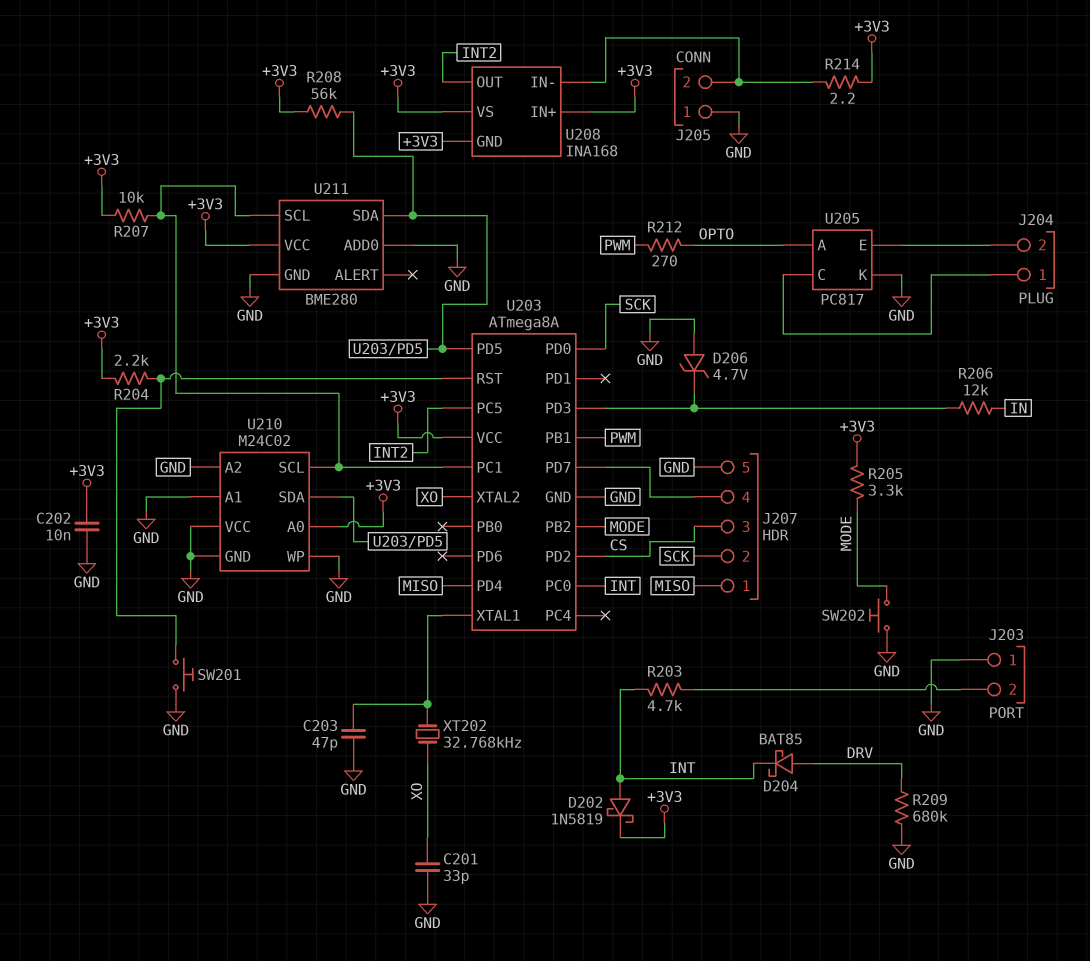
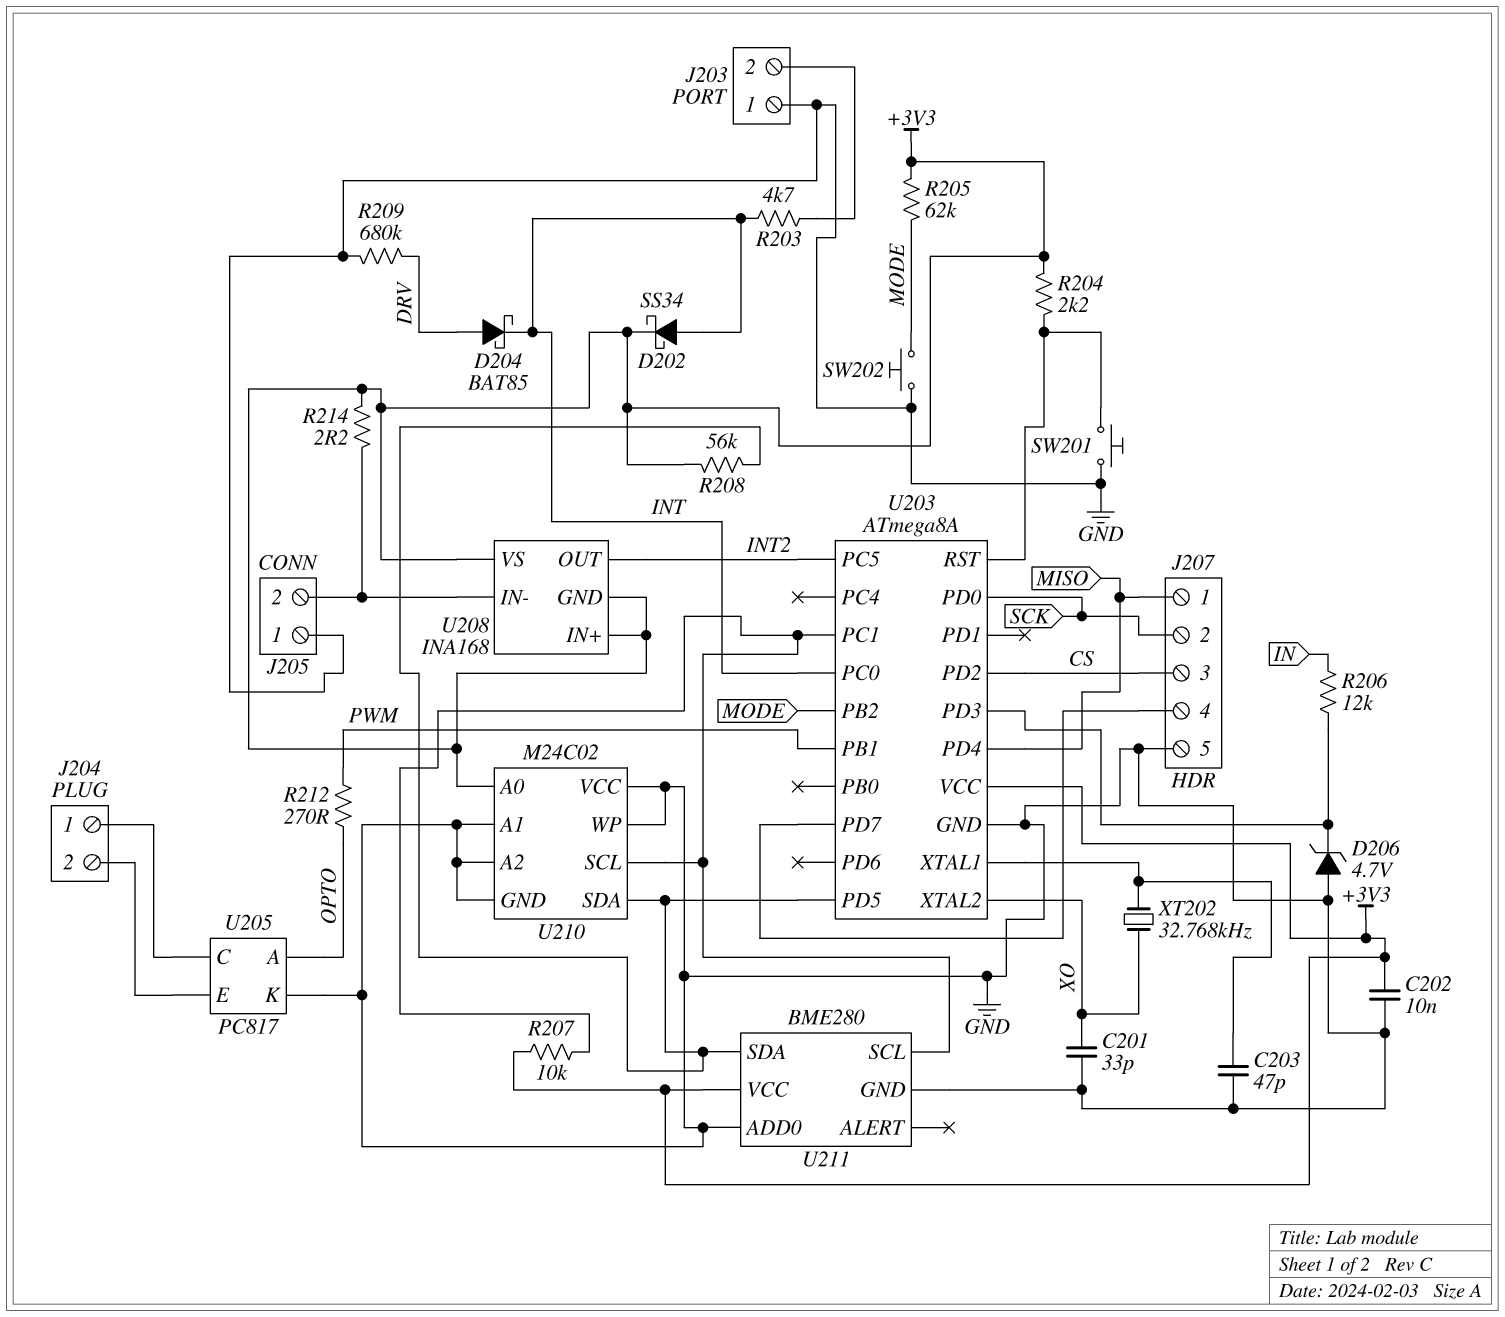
D202: schottky 1N5819 (A INT, K +3V3) -> schottky SS34 (A INT, K +3V3)
R205: 3.3k (+3V3, MODE) -> 62k (+3V3, MODE)

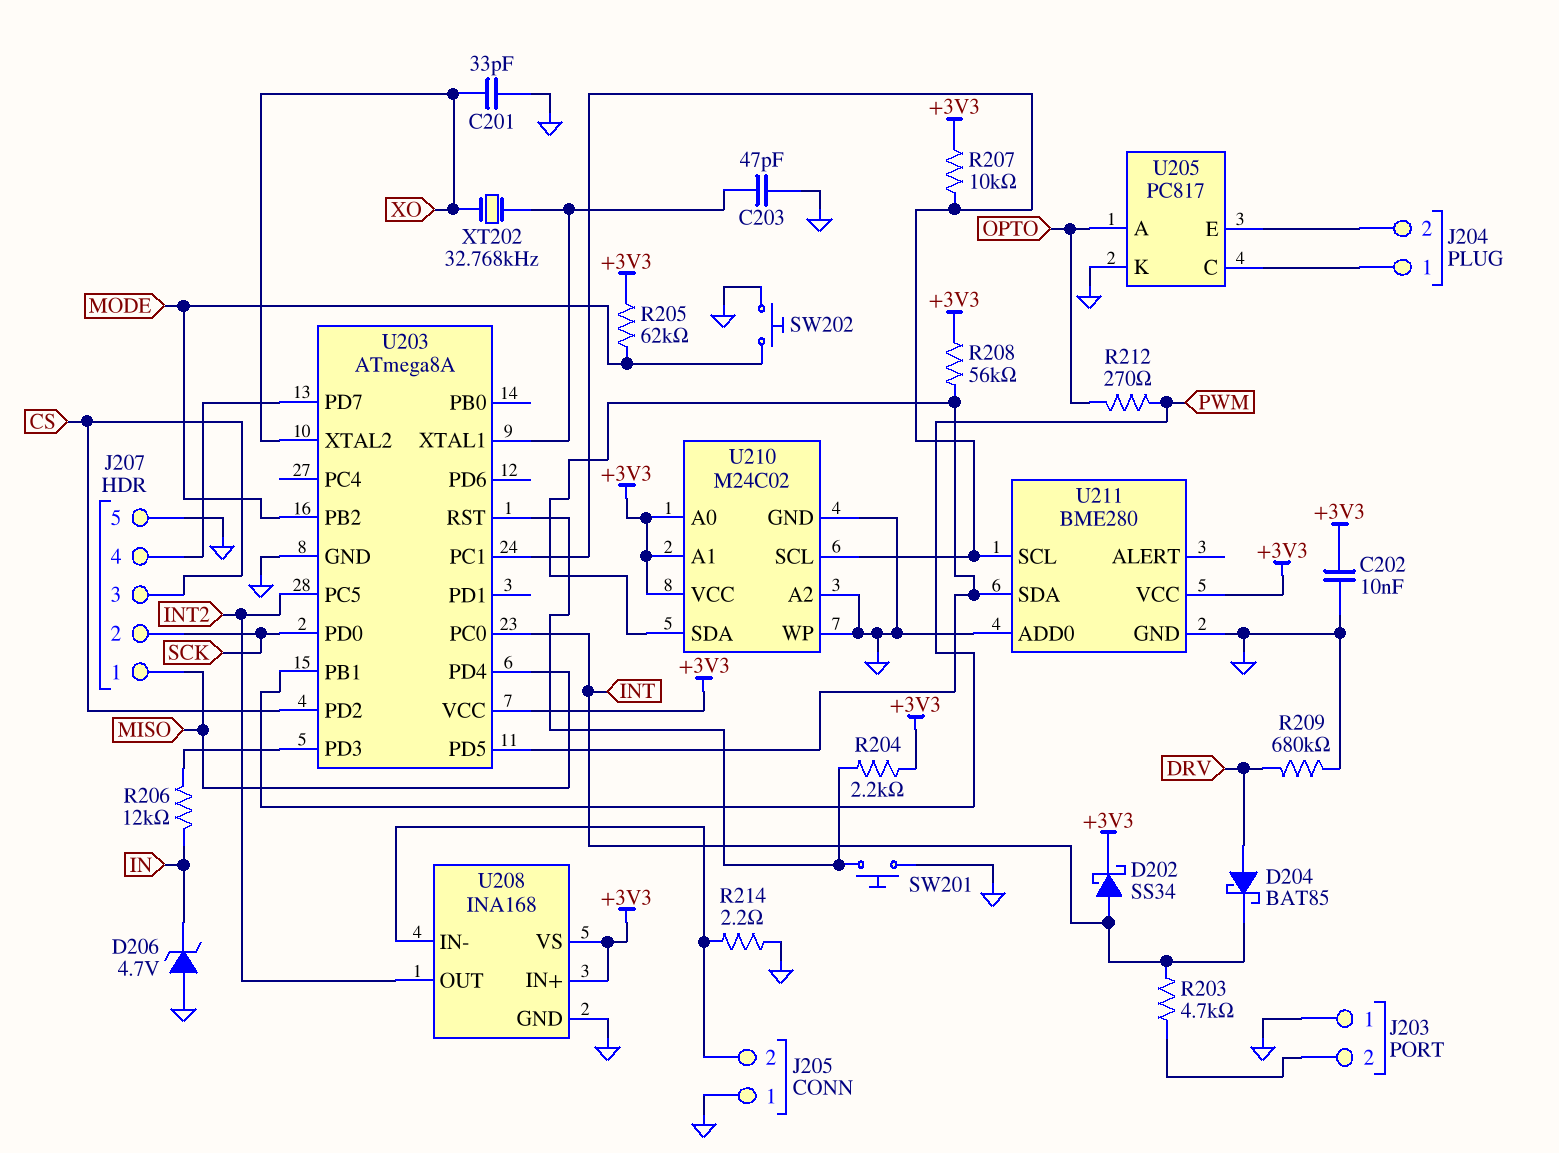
D206: zener 4.7V (A GND, K U203/PD3) -> zener 4.7V (A GND, K IN)
R214: 2.2 (+3V3, J205/2) -> 2.2 (GND, J205/2)
U208 pin GND: +3V3 -> GND
U210 pin A1: GND -> +3V3
U210 pin VCC: GND -> +3V3

